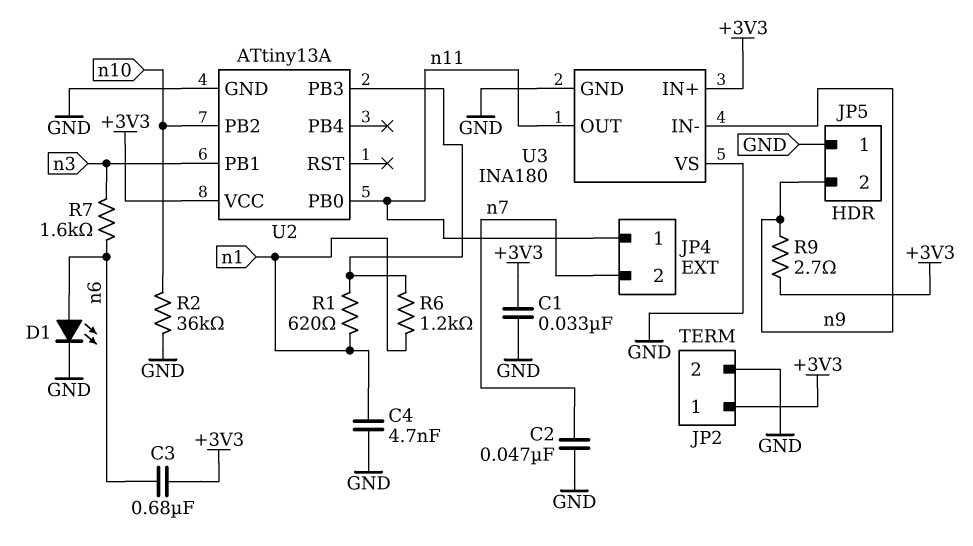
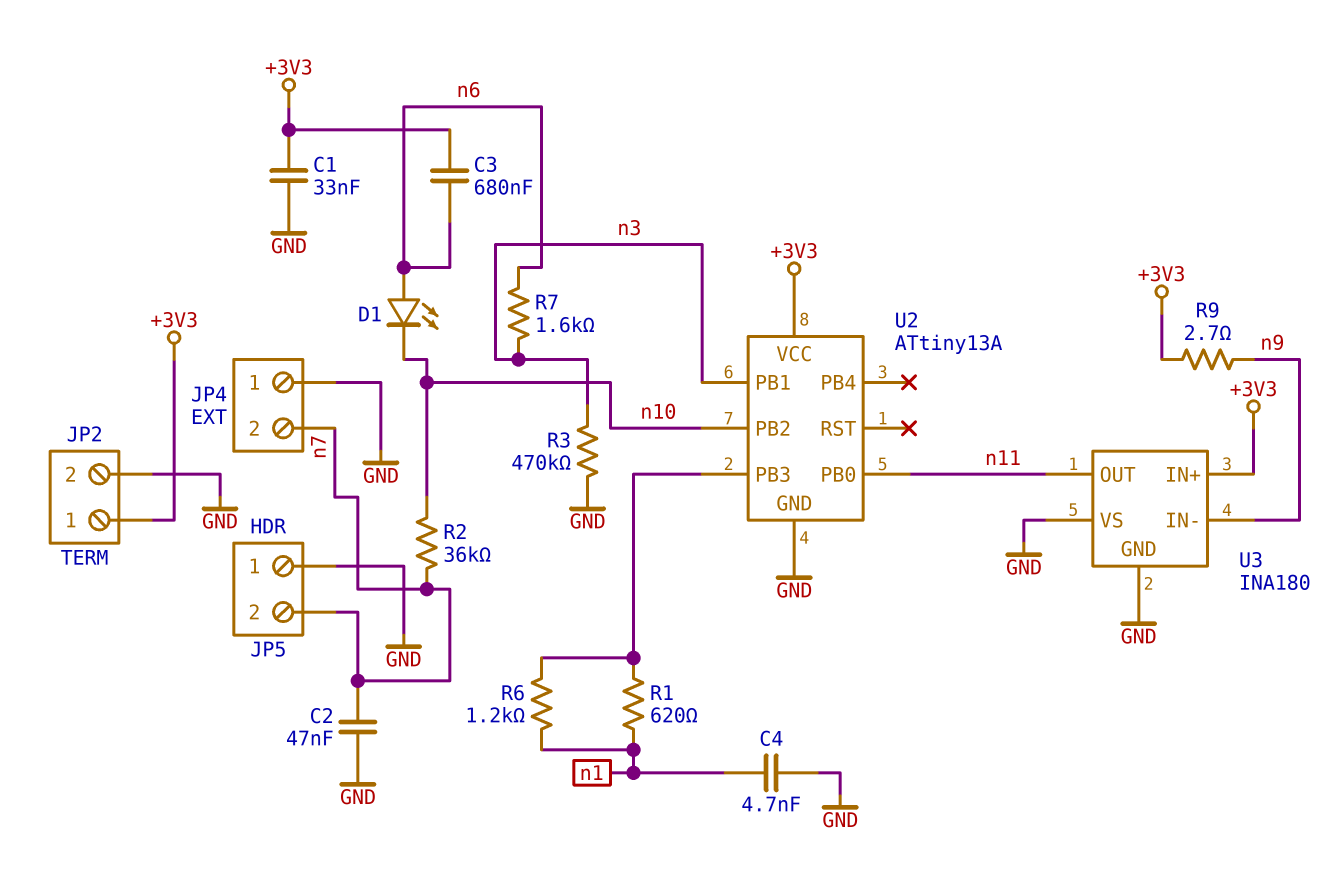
D1: LED (A n6, K GND) -> LED (A n6, K n10)
JP4 pin 1: n11 -> GND
JP5 pin 2: n9 -> n7
R2: 36k (GND, n10) -> 36k (n7, n10)
R3: none -> 470k (GND, n3)

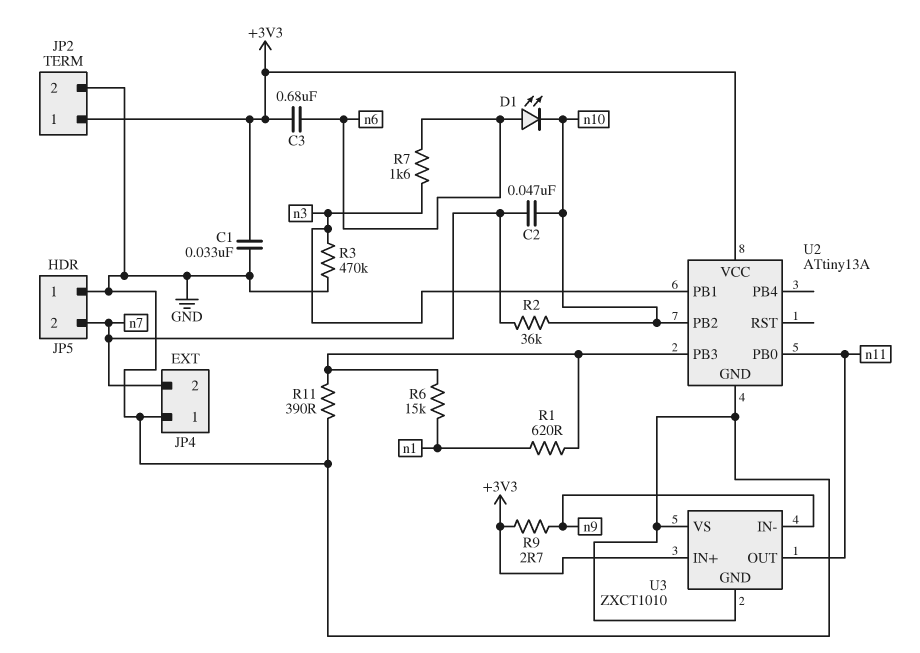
C2: 47nF (GND, n7) -> 47nF (n7, n10)
C4: 4.7nF (GND, n1) -> none
R6: 1.2k (U2/PB3, n1) -> 15k (U2/PB3, n1)
R11: none -> 390 (GND, U2/PB3)
U3: INA180 -> ZXCT1010

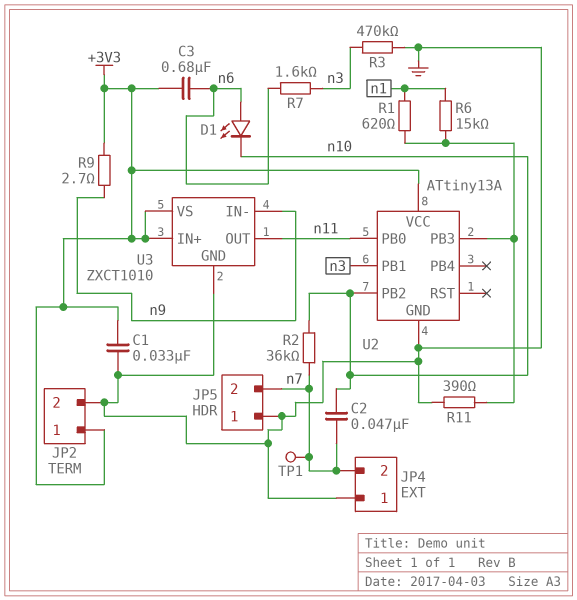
TP1: none -> test point (n7)
U3 pin VS: GND -> +3V3

